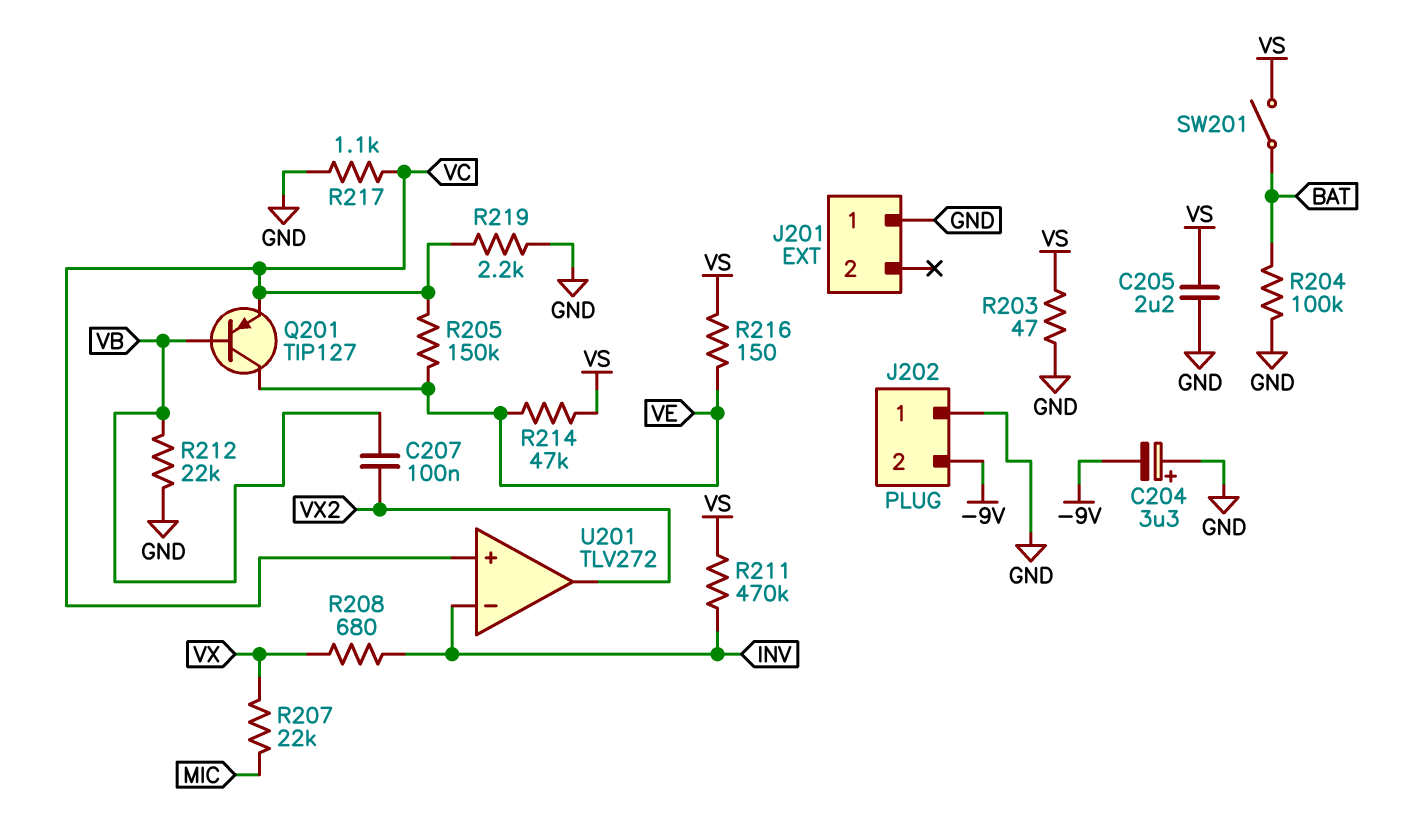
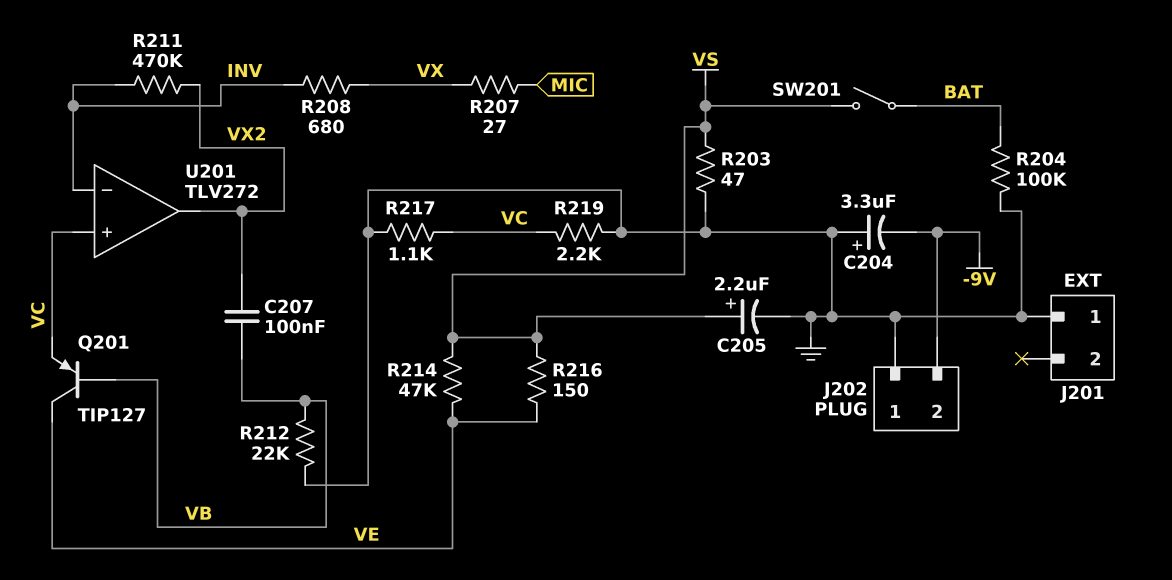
C205: 2.2uF (GND, VS) -> 2.2uF (plus VS, minus GND)
R205: 150k (VC, VE) -> none
R207: 22k (MIC, VX) -> 27 (MIC, VX)
R211: 470k (INV, VS) -> 470k (INV, VX2)

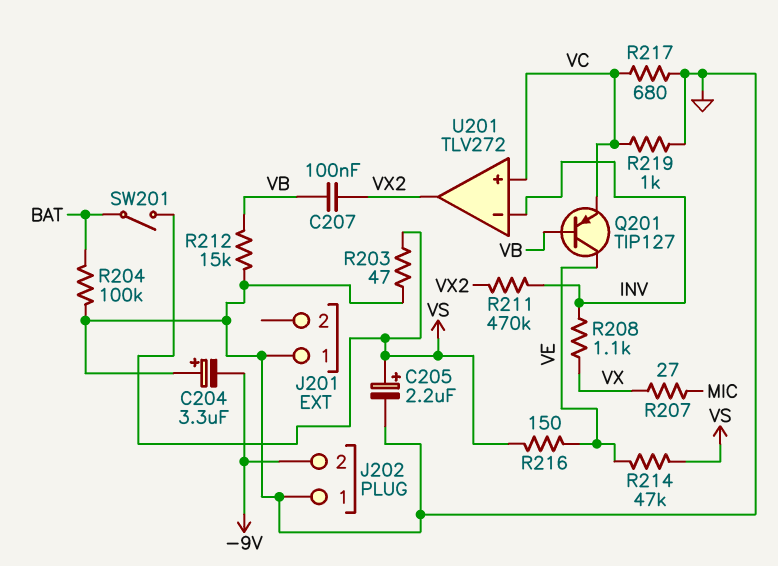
R208: 680 (INV, VX) -> 1.1k (INV, VX)
R212: 22k (GND, VB) -> 15k (GND, VB)
R217: 1.1k (GND, VC) -> 680 (GND, VC)
R219: 2.2k (GND, VC) -> 1k (GND, VC)

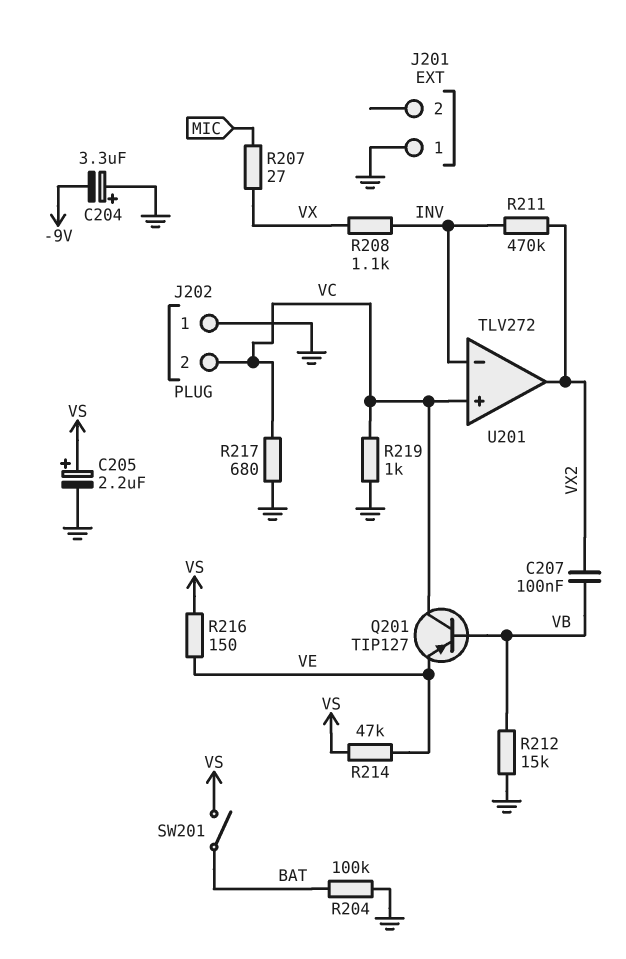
J202 pin 2: -9V -> VC
Q201: PNP TIP127 (B VB, C VE, E VC) -> PNP TIP127 (B VB, C VC, E VE)
R203: 47 (GND, VS) -> none

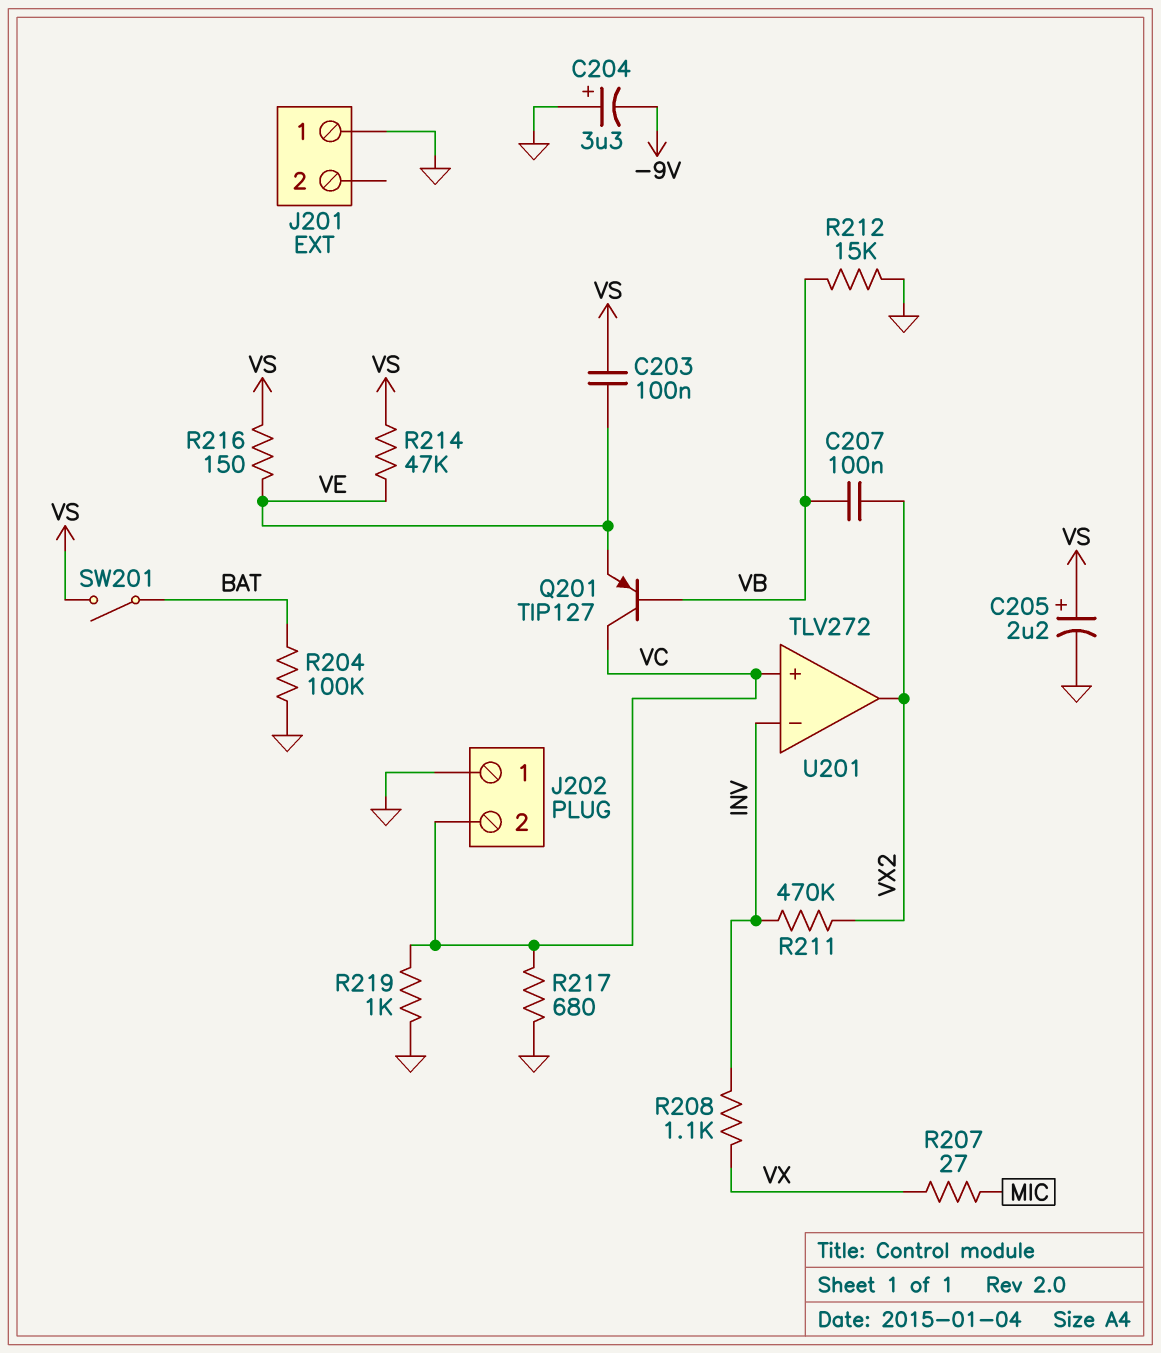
C203: none -> 100nF (VE, VS)

